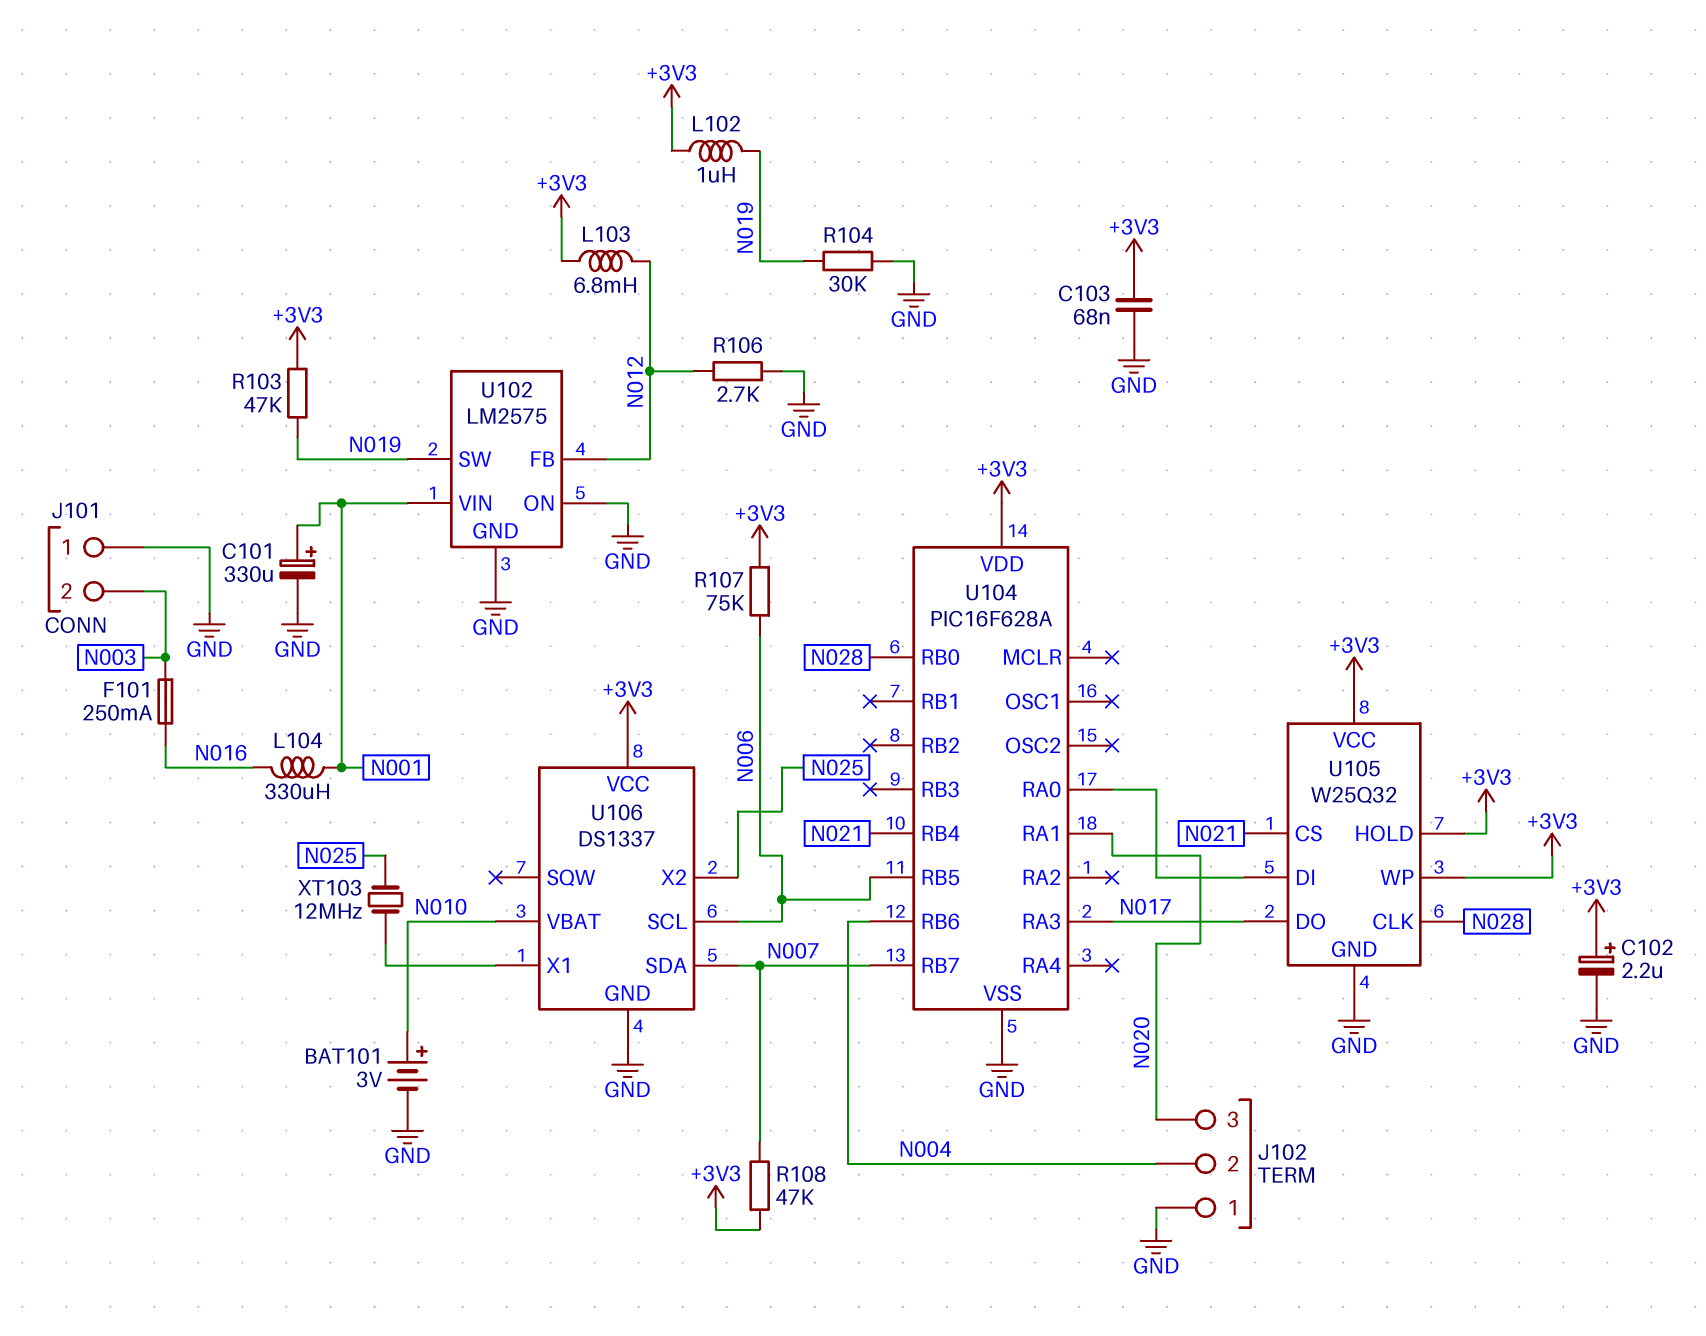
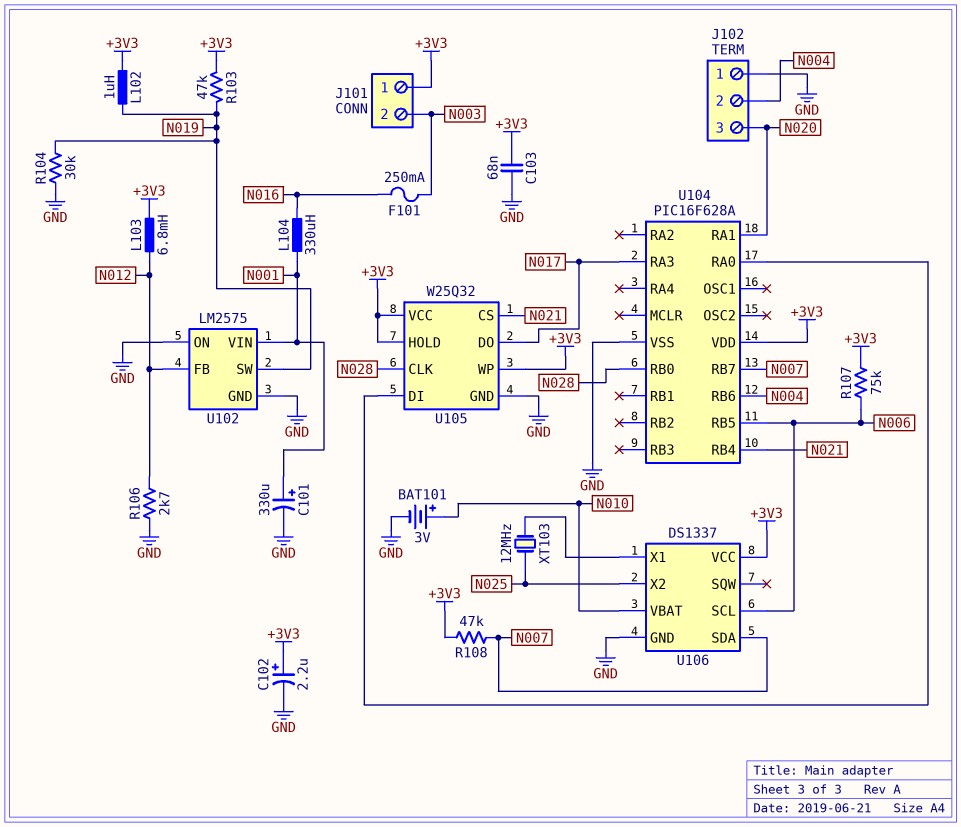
J101 pin 1: GND -> +3V3

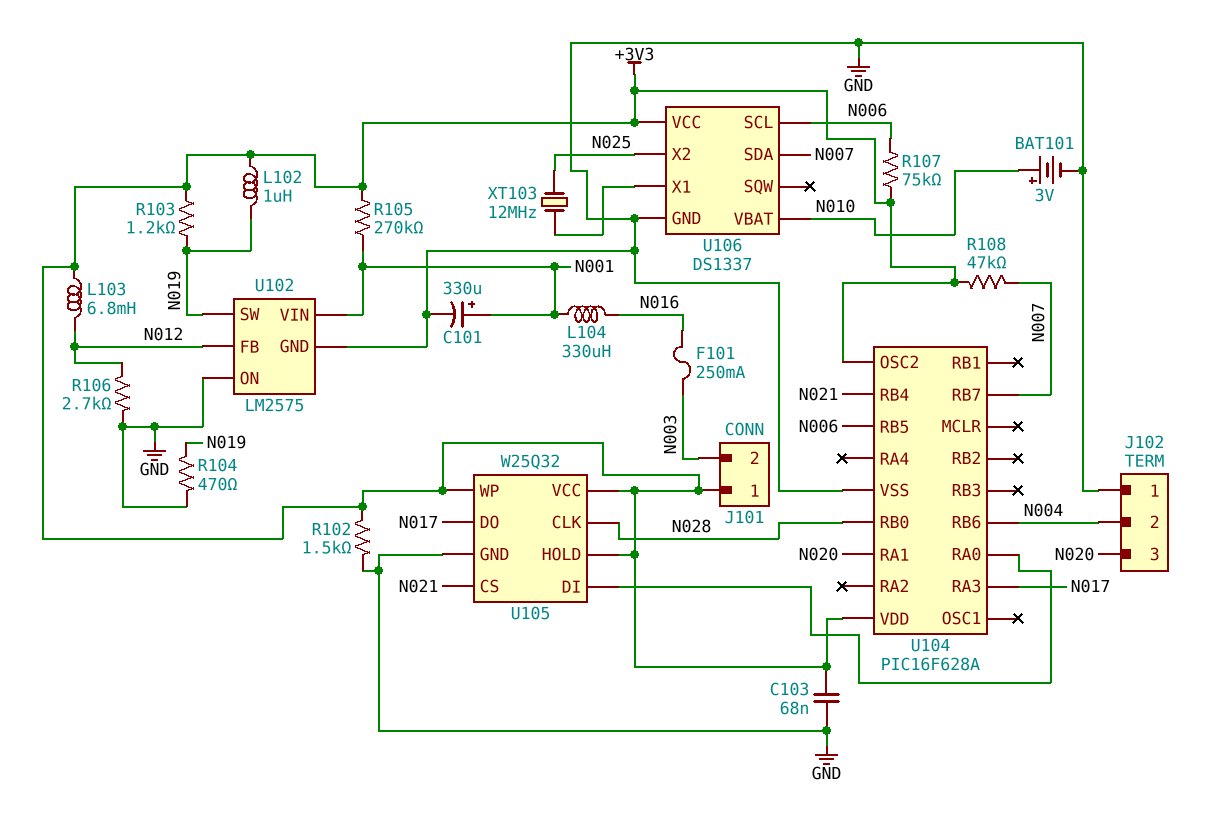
C102: 2.2uF (plus +3V3, minus GND) -> none
R102: none -> 1.5k (+3V3, GND)
R103: 47k (+3V3, N019) -> 1.2k (+3V3, N019)
R104: 30k (GND, N019) -> 470 (GND, N019)
R105: none -> 270k (+3V3, N001)
U104 pin OSC2: none -> +3V3

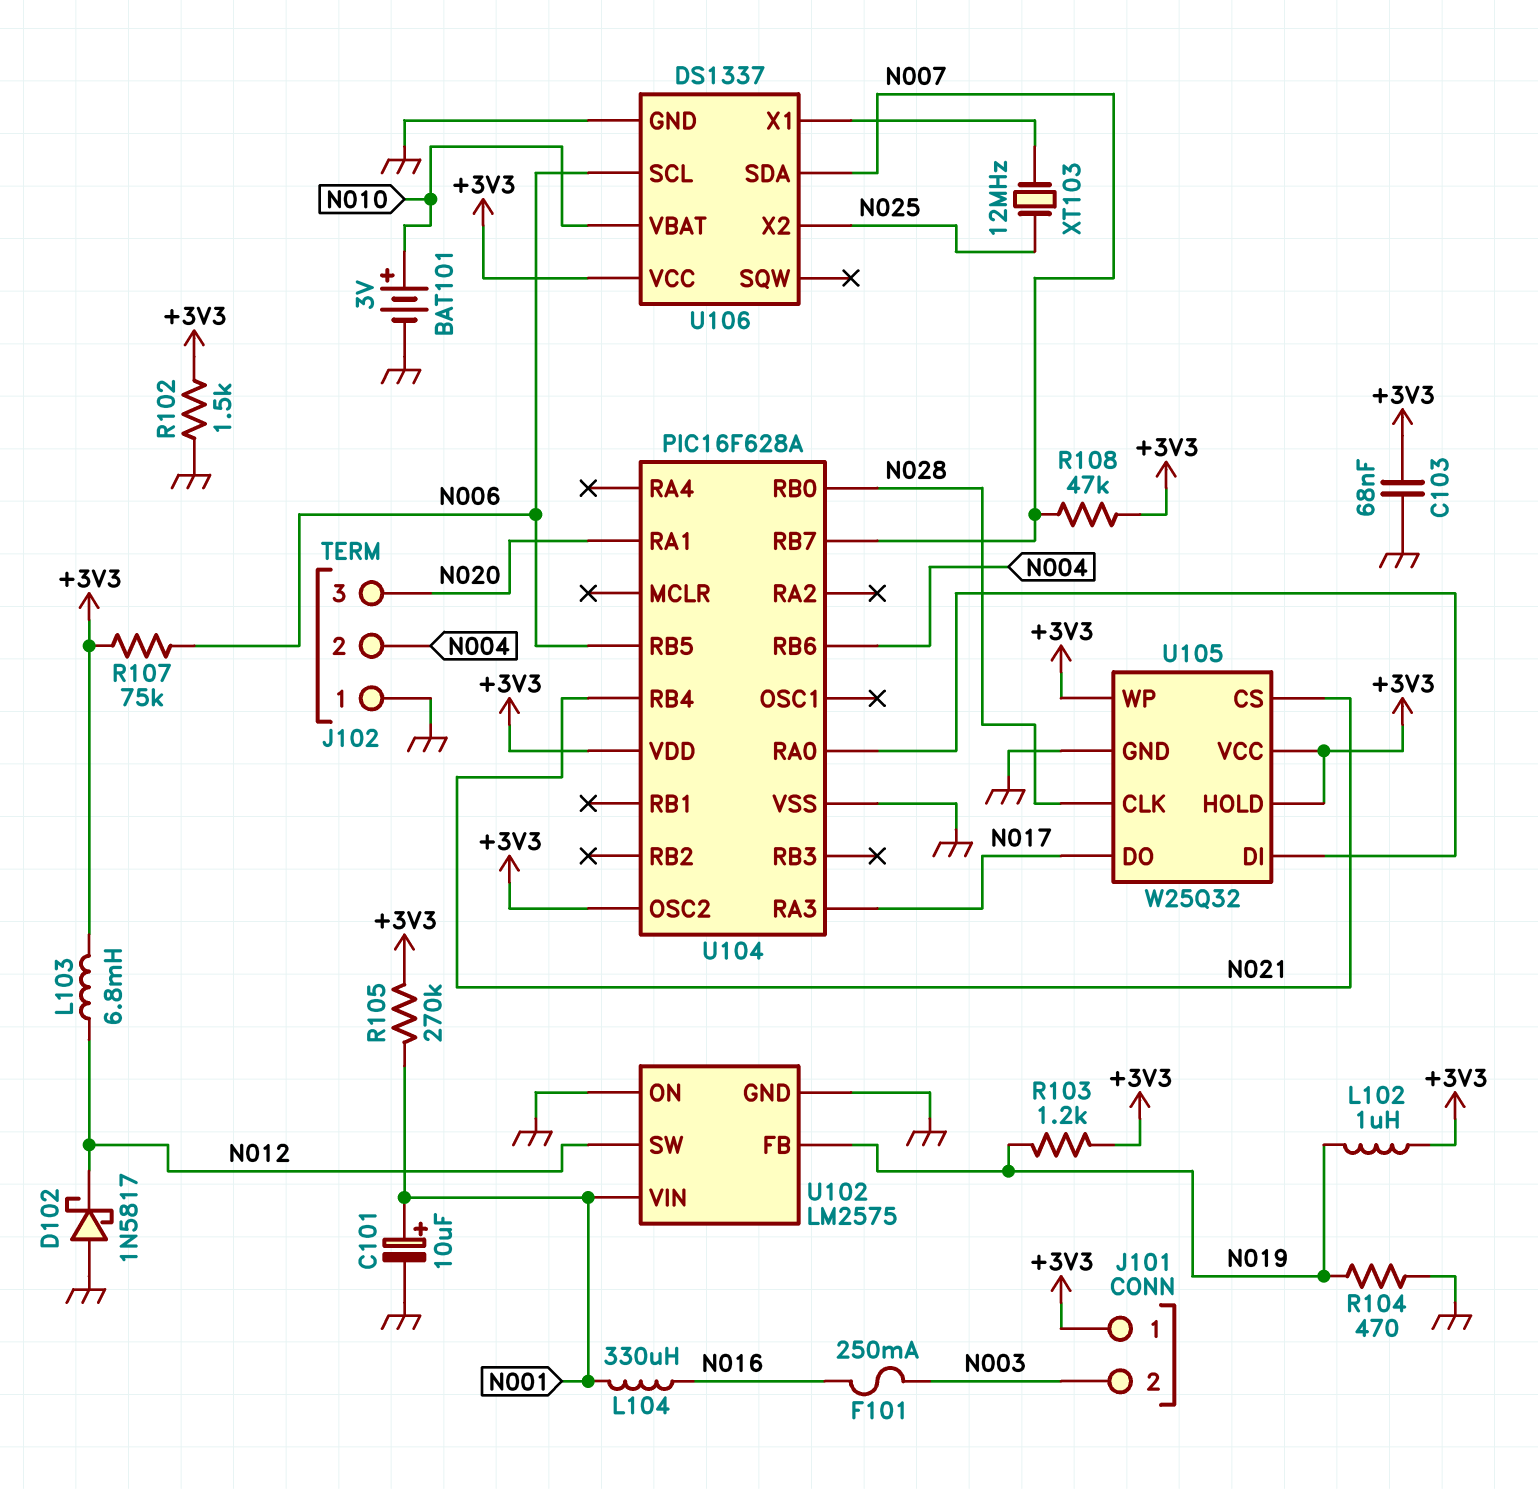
C101: 330uF (plus N001, minus GND) -> 10uF (plus N001, minus GND)
D102: none -> schottky 1N5817 (A GND, K N012)
R106: 2.7k (GND, N012) -> none
U102 pin FB: N012 -> N019
U102 pin SW: N019 -> N012

